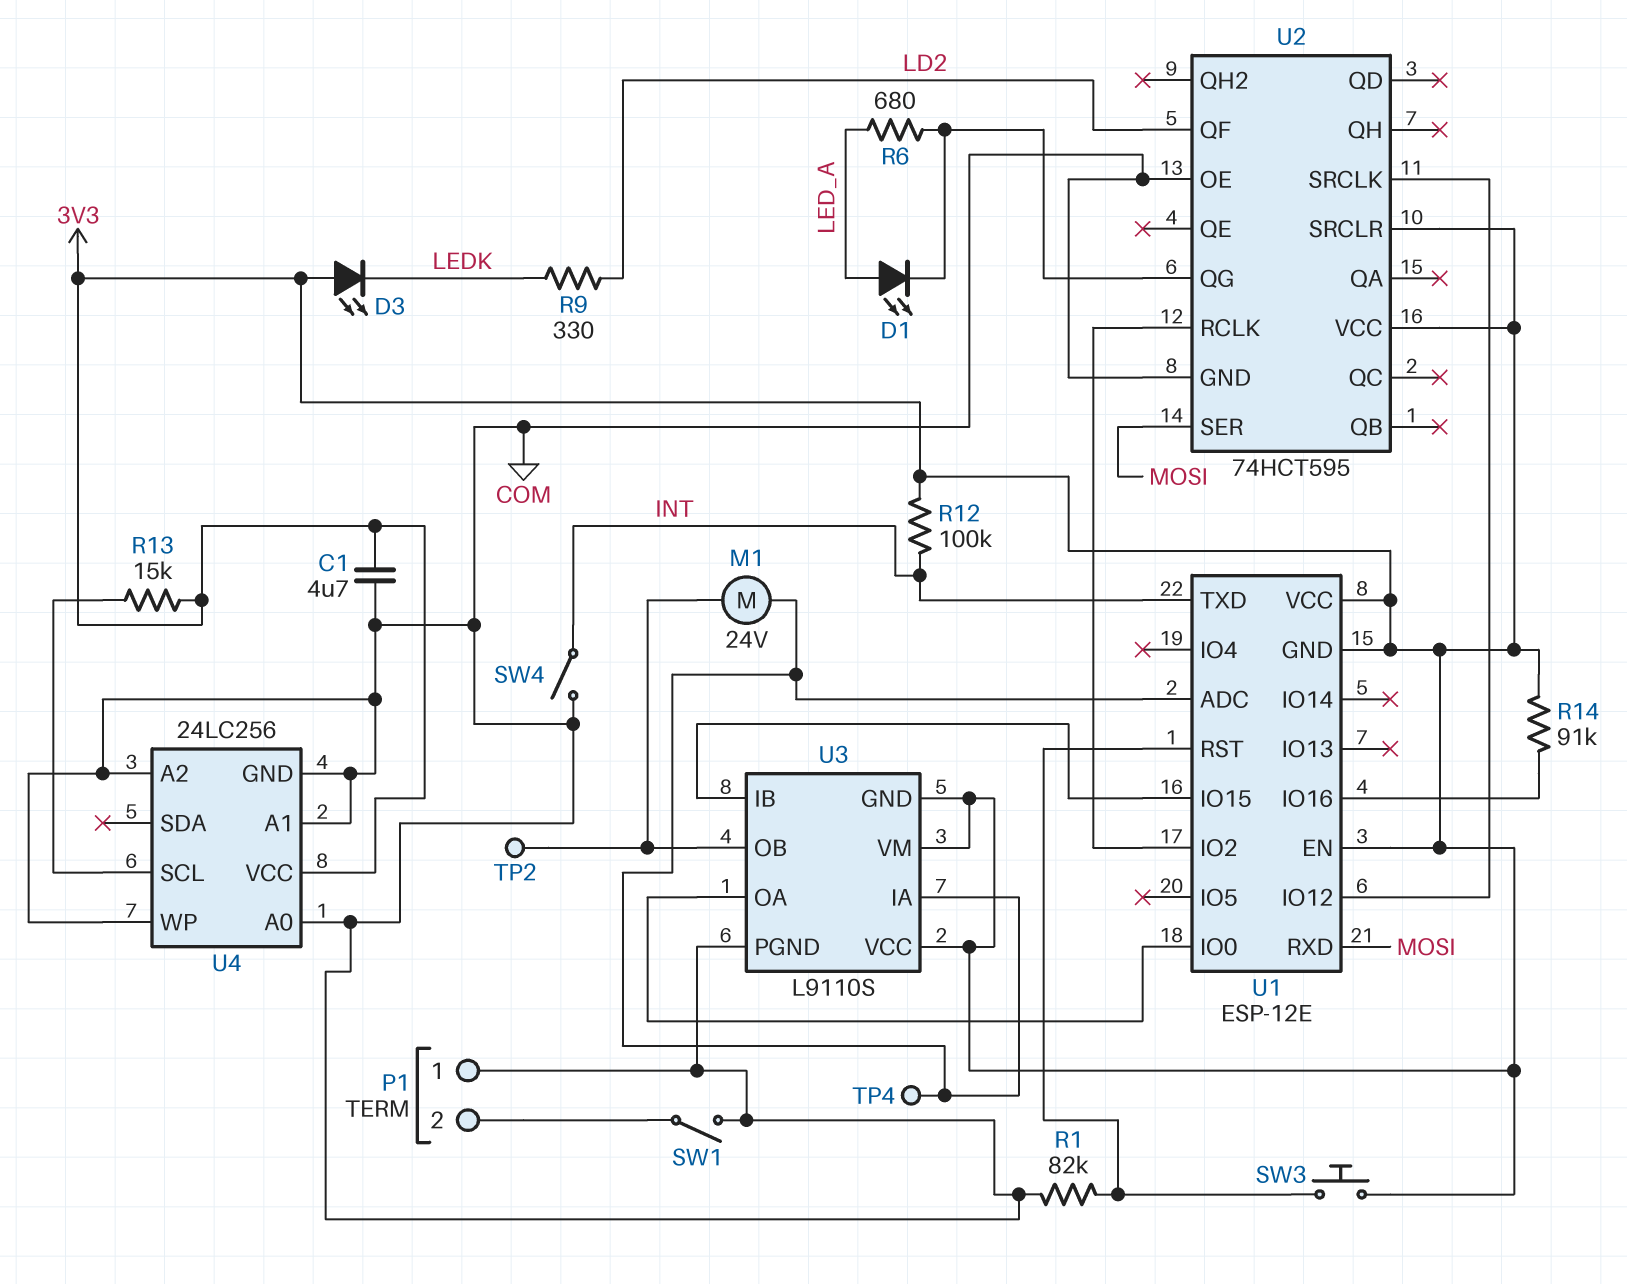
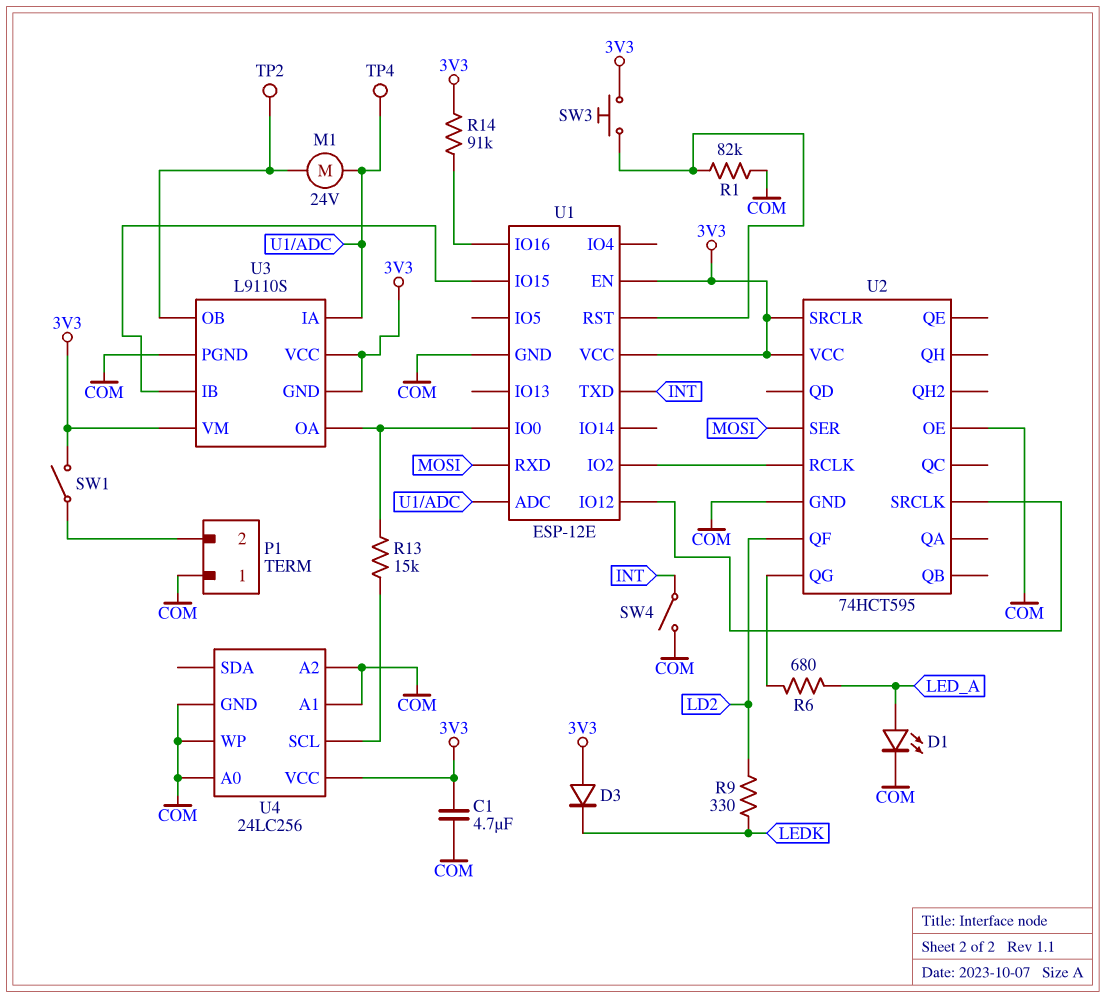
D1: LED (A LED_A, K U2/QG) -> LED (A LED_A, K COM)
D3: LED (A 3V3, K LEDK) -> diode (A 3V3, K LEDK)
R12: 100k (3V3, INT) -> none
R13: 15k (3V3, U4/SCL) -> 15k (U1/IO0, U4/SCL)
SW1: switch (COM, P1/2) -> switch (3V3, P1/2)
U1 pin GND: 3V3 -> COM

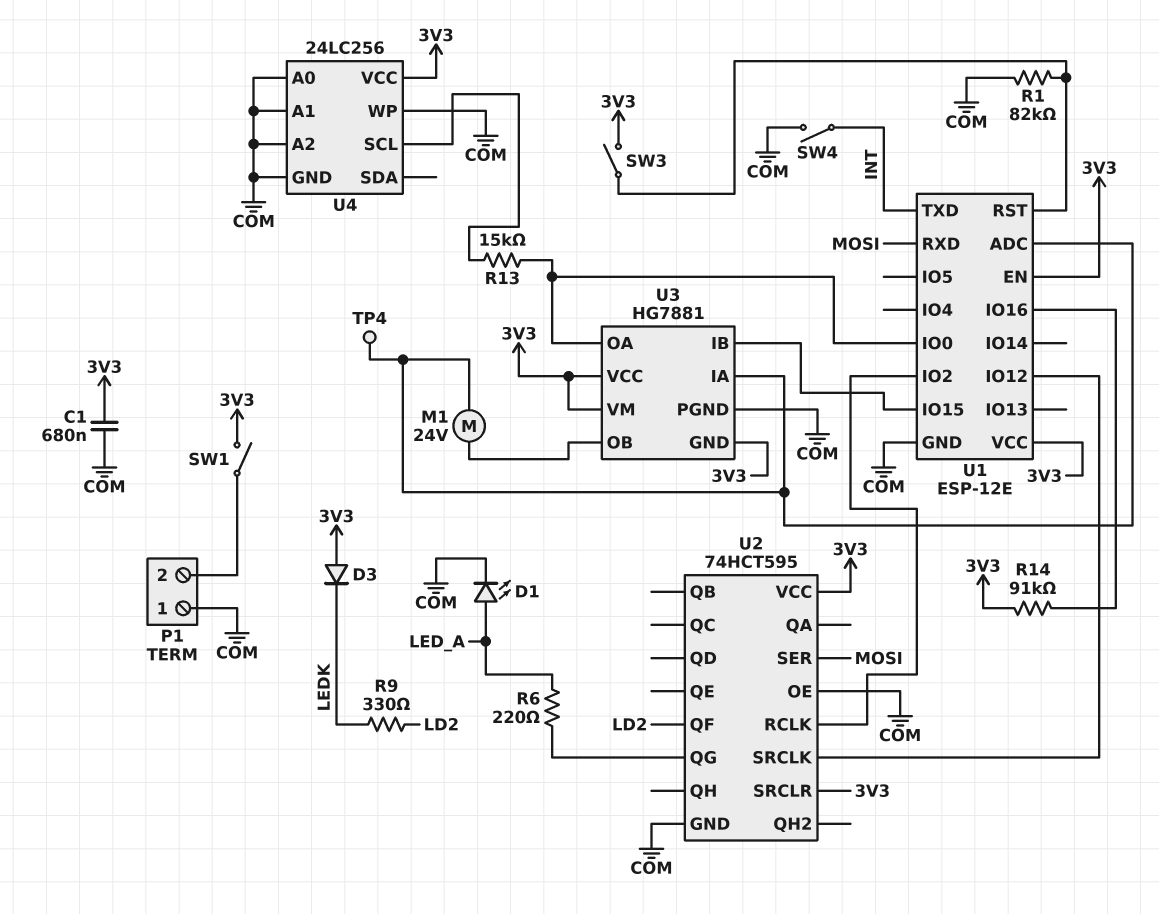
C1: 4.7uF (3V3, COM) -> 680nF (3V3, COM)
R6: 680 (LED_A, U2/QG) -> 220 (LED_A, U2/QG)
SW3: button (3V3, U1/RST) -> switch (3V3, U1/RST)
TP2: test point (U3/OB) -> none
U3: L9110S -> HG7881

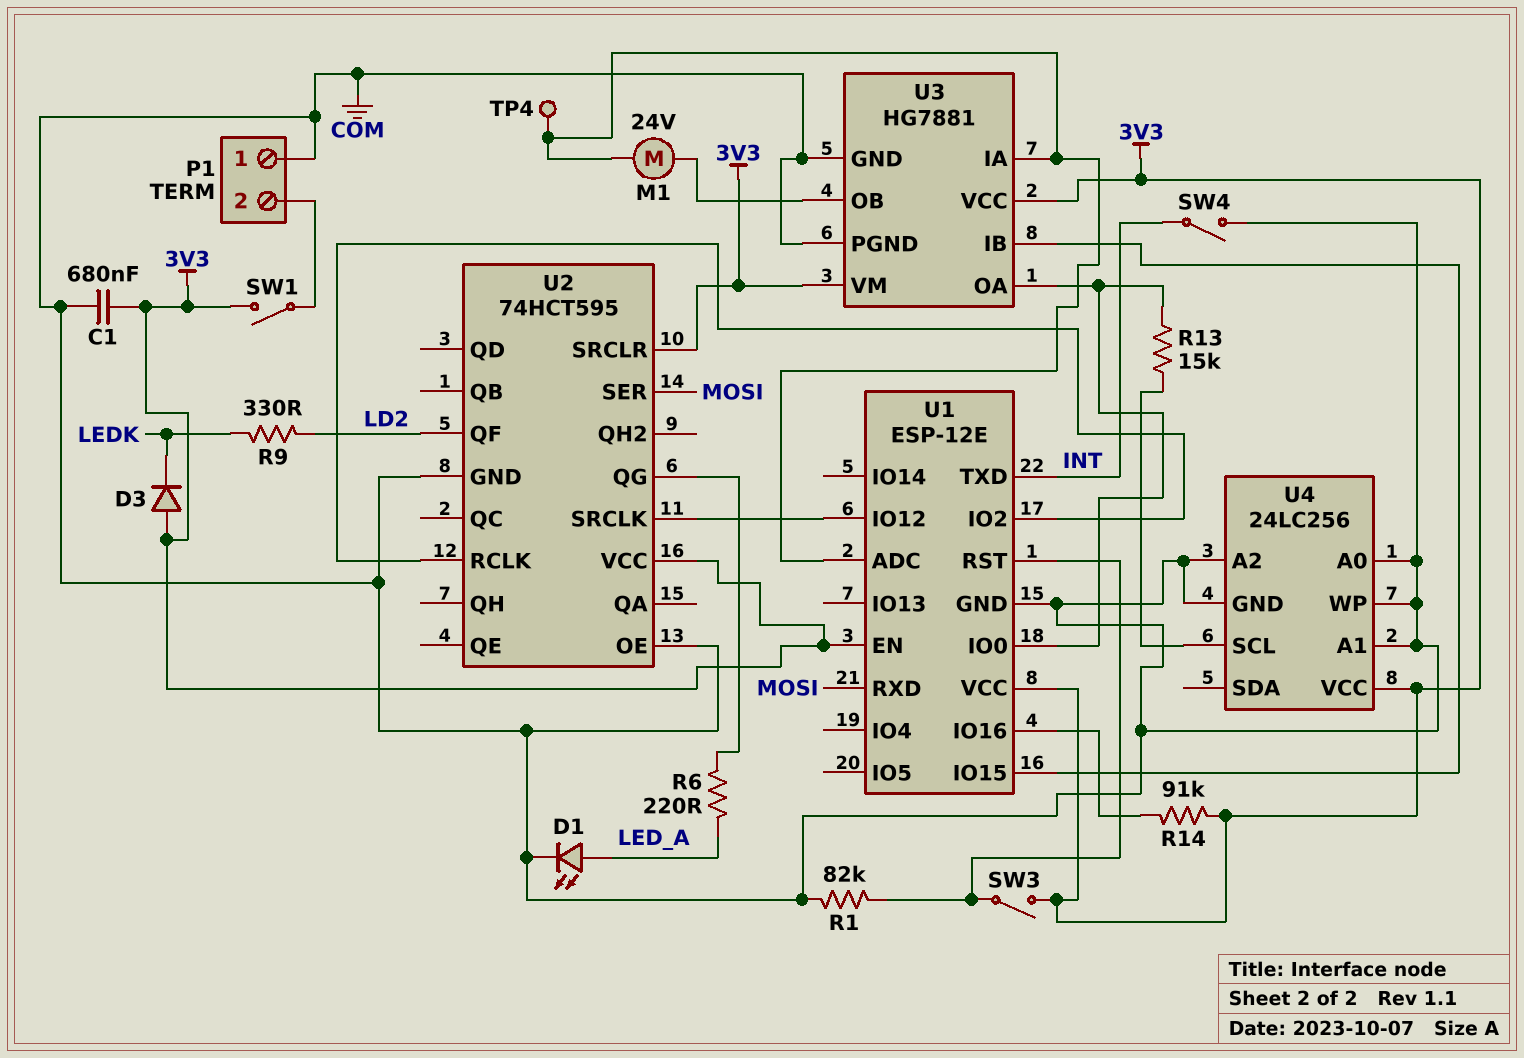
U3 pin GND: 3V3 -> COM

